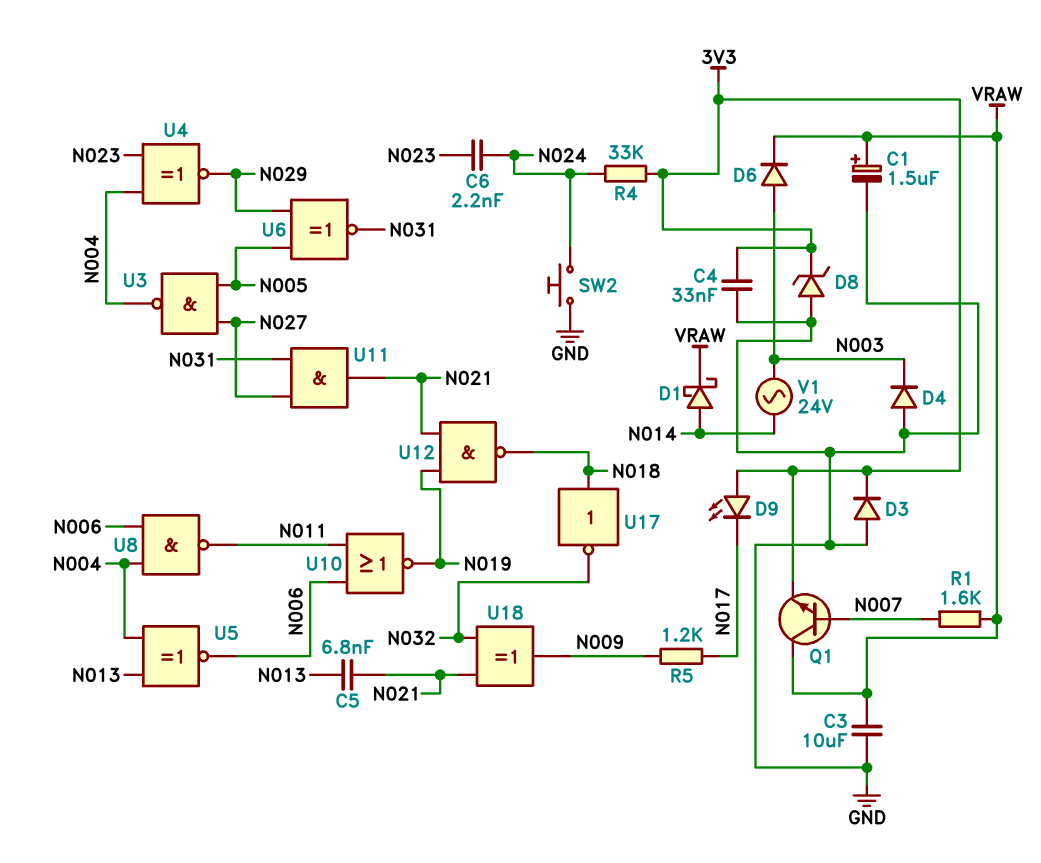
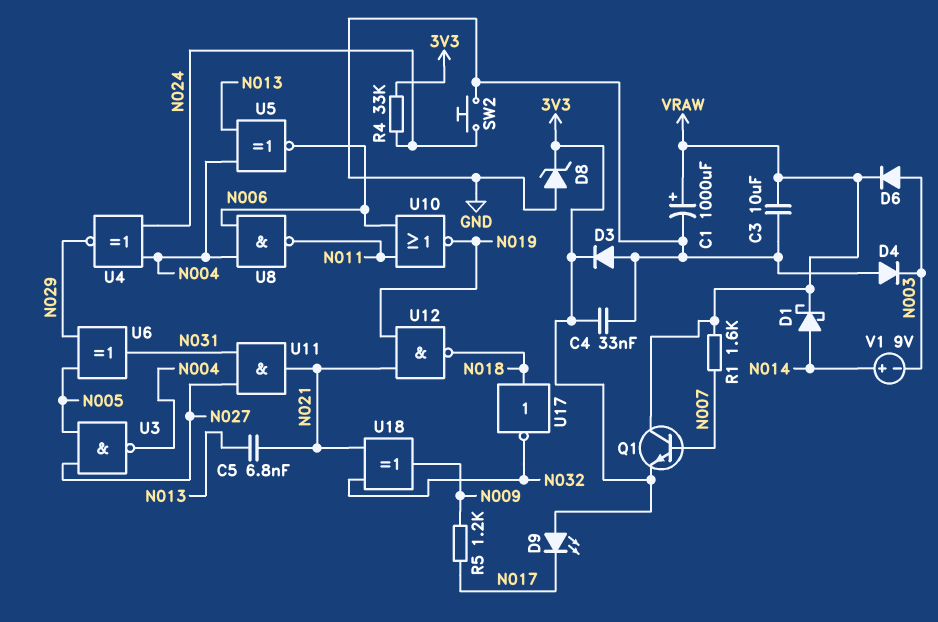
C1: 1.5uF (plus VRAW, minus GND) -> 1000uF (plus VRAW, minus GND)
C6: 2.2nF (N023, N024) -> none
U4: XNOR (in N004, in N023, out N029) -> XNOR (in N004, in N024, out N029)
U6: XNOR (in N005, in N029, out N031) -> XOR (in N005, in N029, out N031)
V1: AC 24V (N003, N014) -> 9V (plus N014, minus N003)

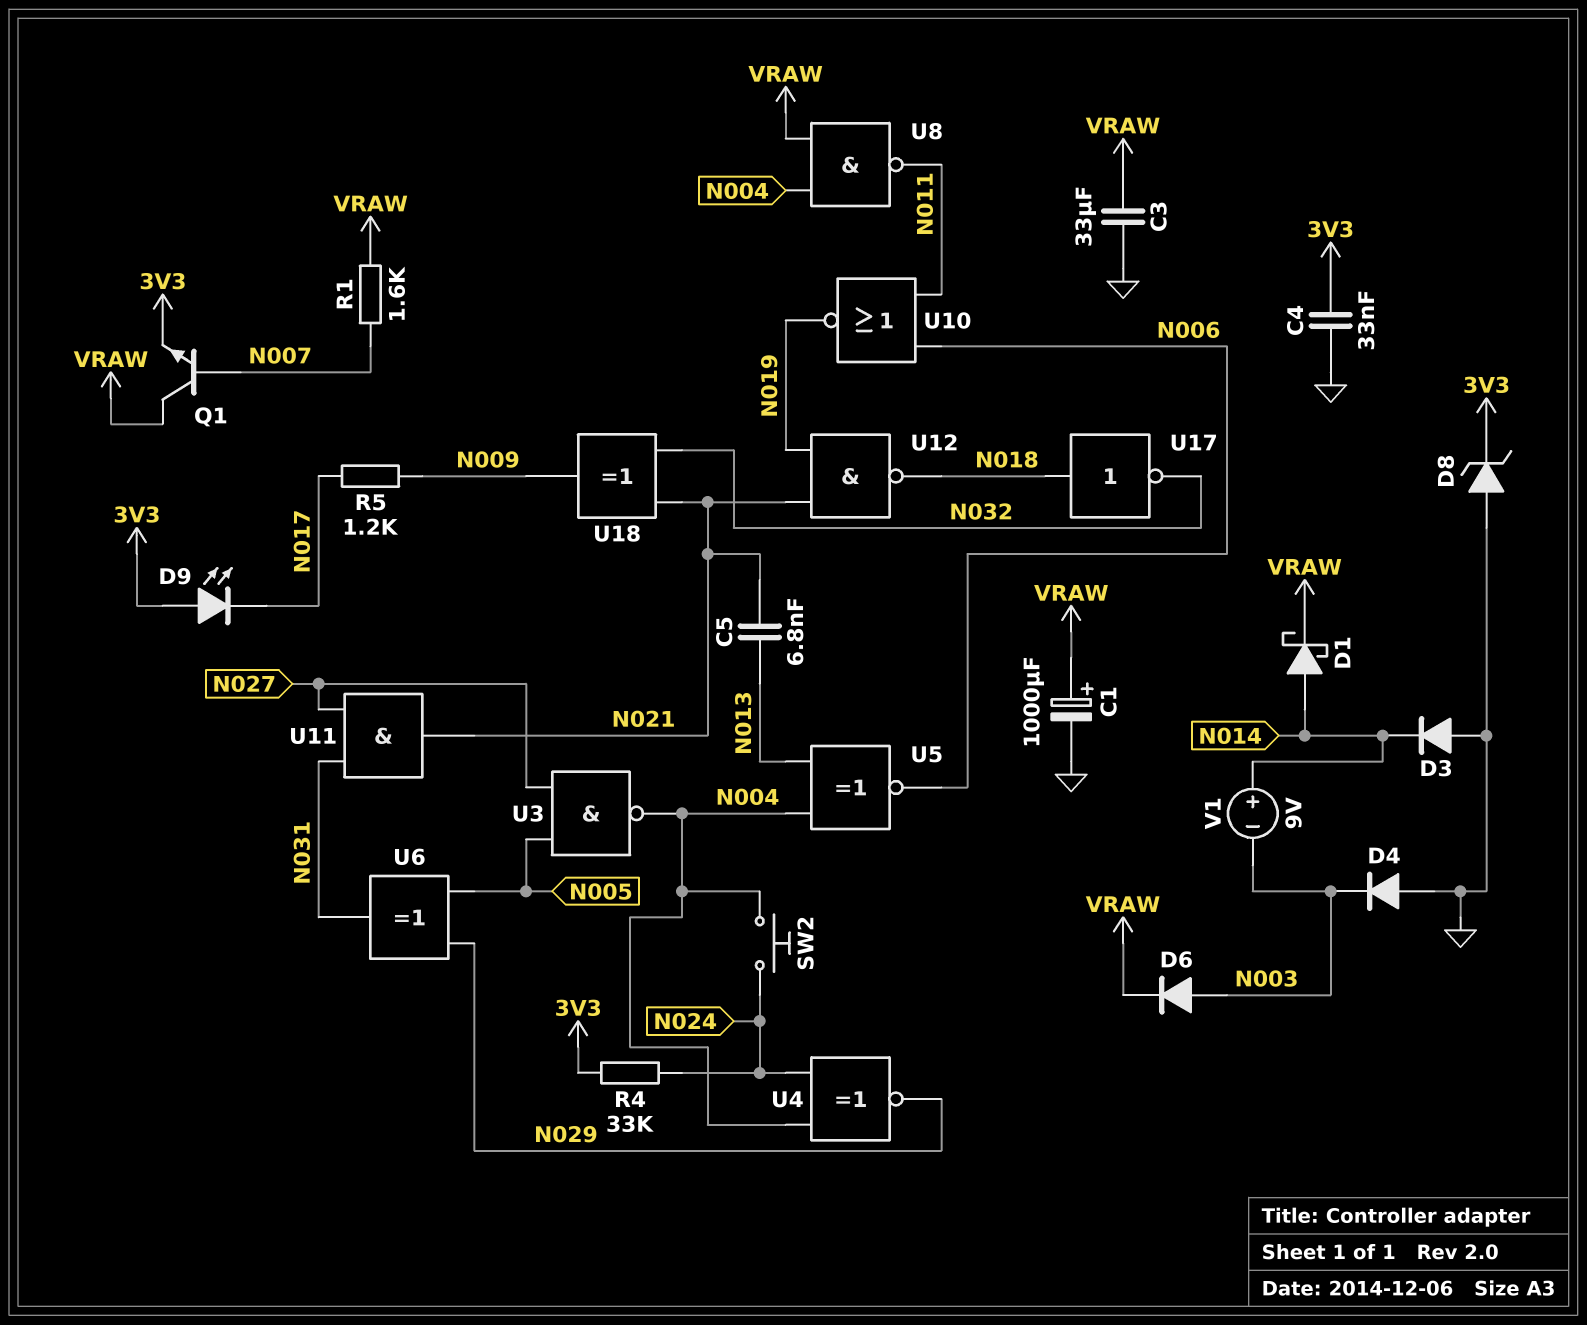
C3: 10uF (GND, VRAW) -> 33uF (GND, VRAW)
D3: diode (A GND, K 3V3) -> diode (A GND, K N014)
SW2: button (GND, N024) -> button (N004, N024)
U8: NAND (in N004, in N006, out N011) -> NAND (in N004, in VRAW, out N011)

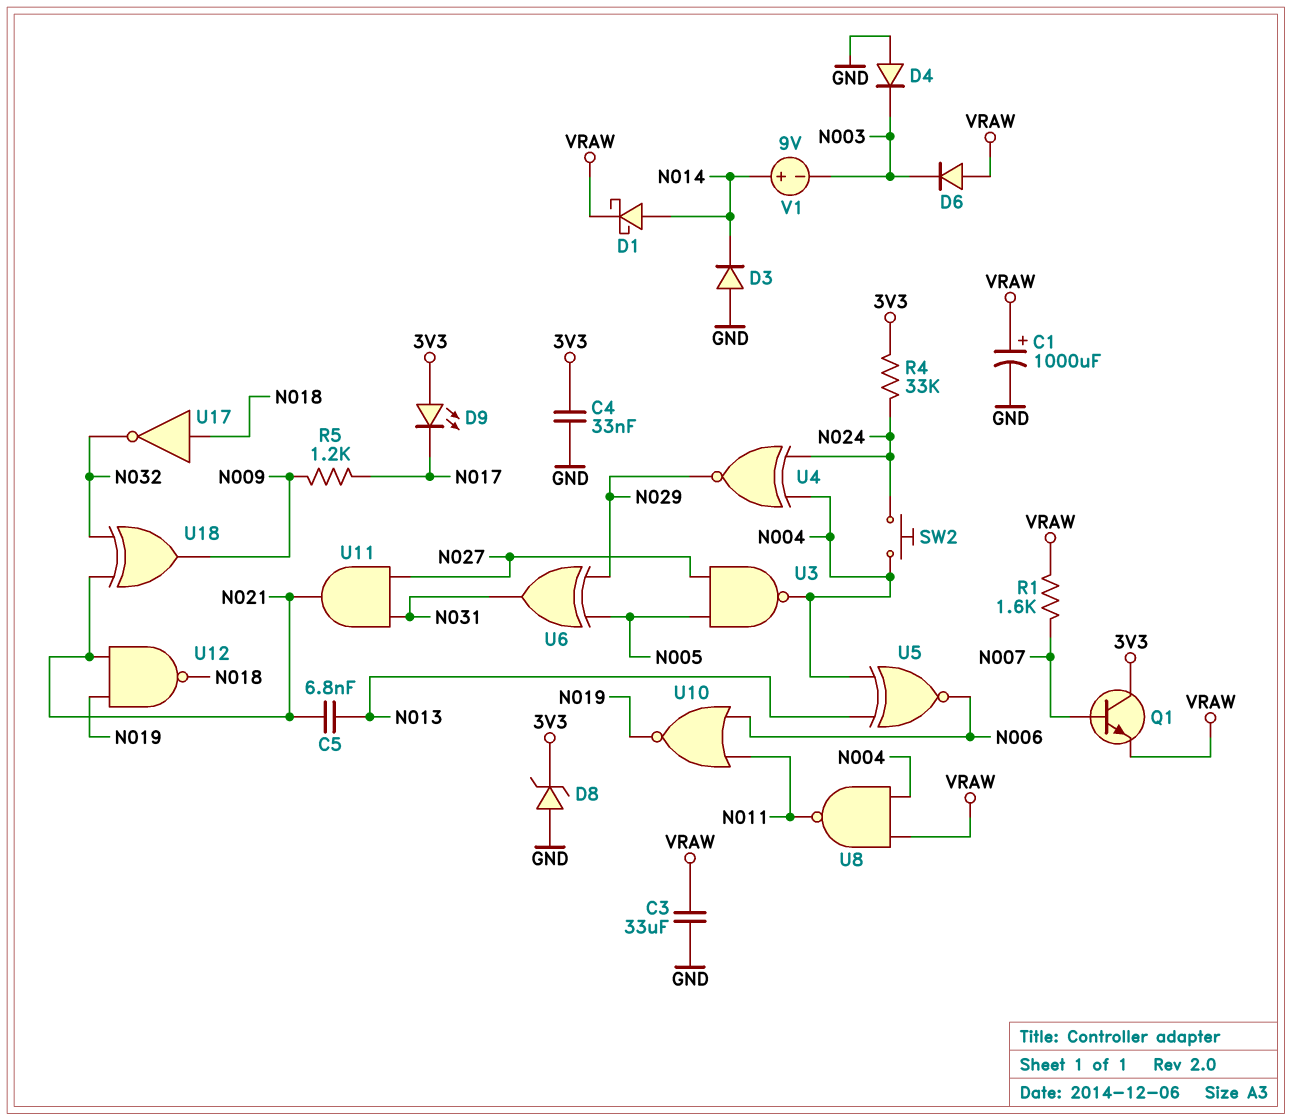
D6: diode (A N003, K VRAW) -> diode (A VRAW, K N003)
Q1: NPN (B N007, C VRAW, E 3V3) -> NPN (B N007, C 3V3, E VRAW)

